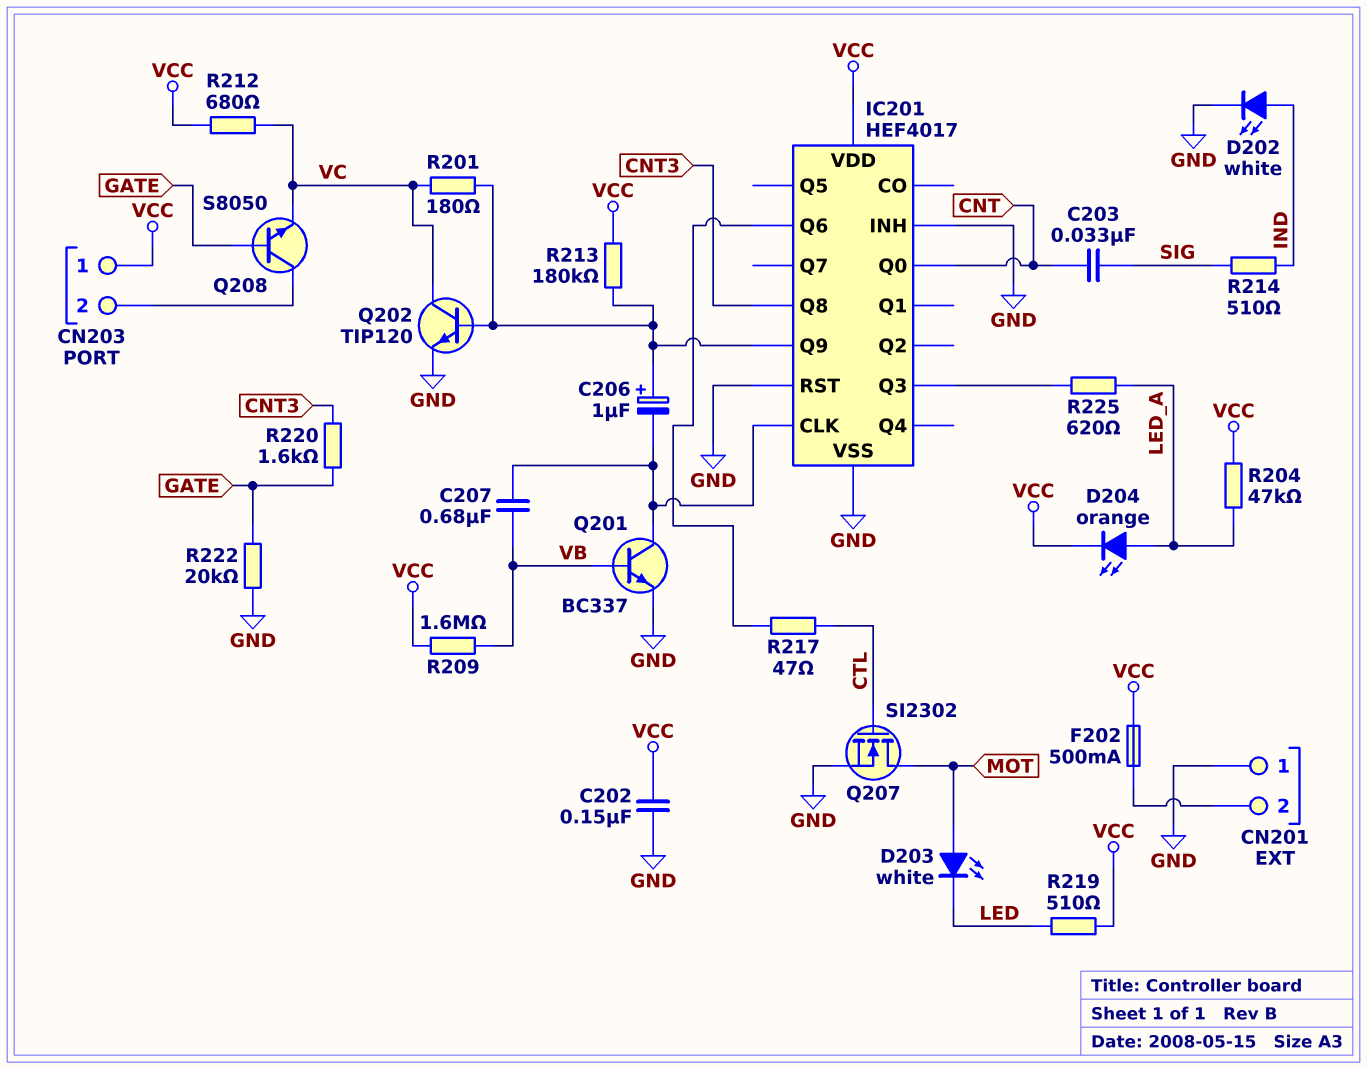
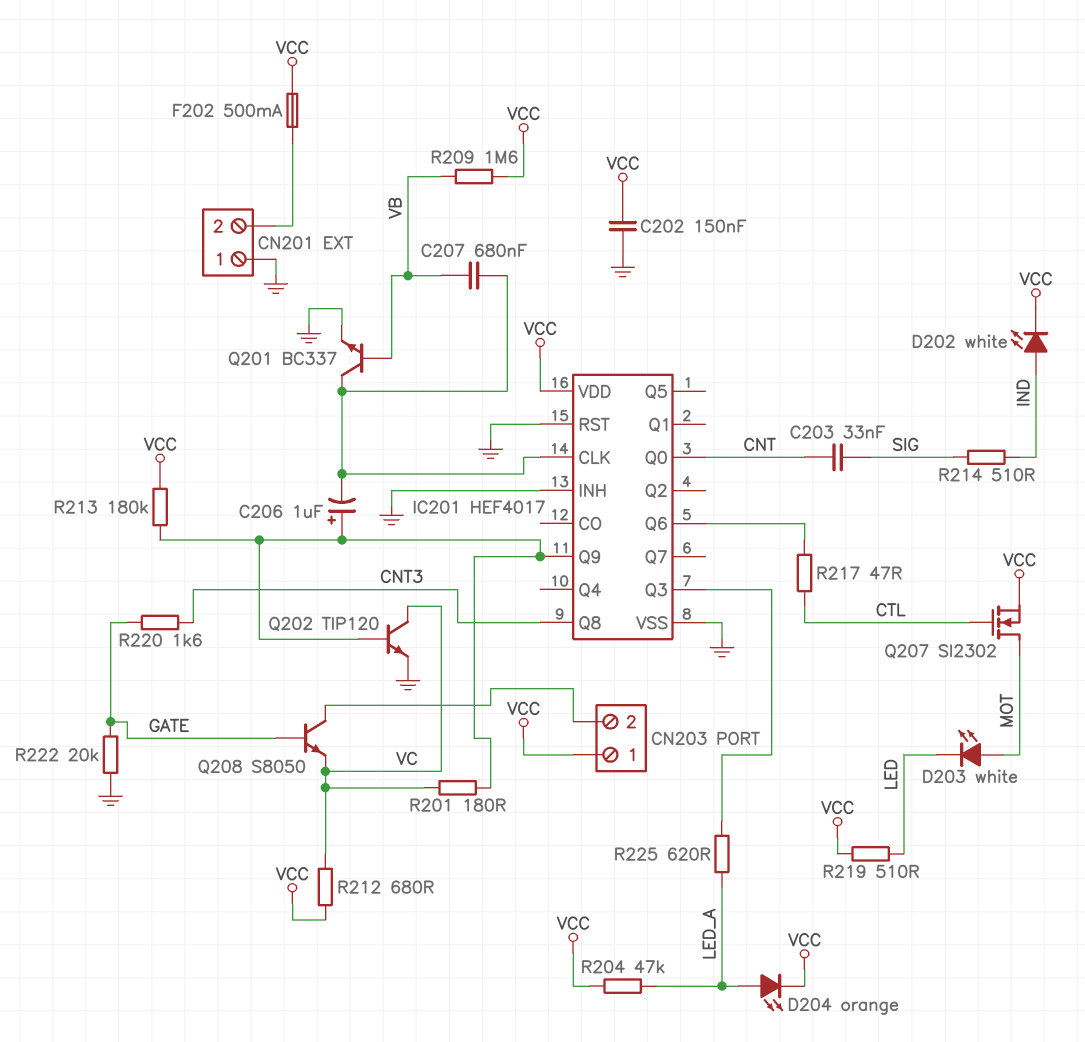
D202: LED white (A IND, K GND) -> LED white (A IND, K VCC)
Q207: NMOS SI2302 (G CTL, D MOT, S GND) -> NMOS SI2302 (G CTL, D MOT, S VCC)

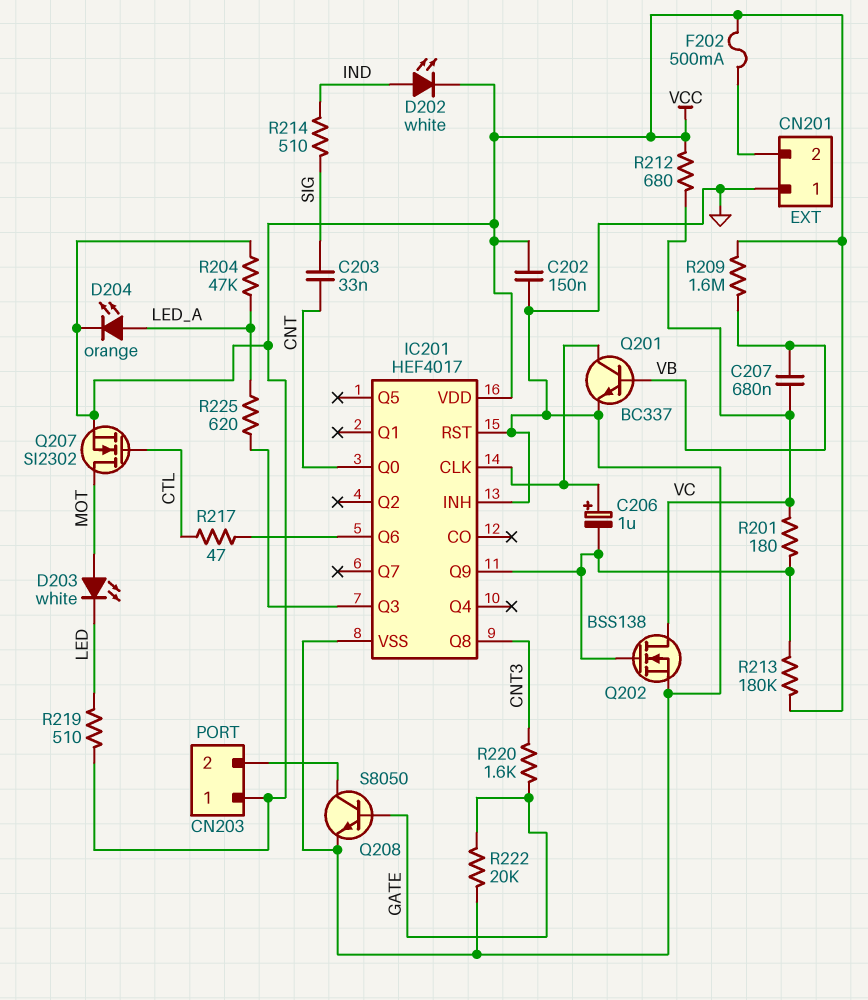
C206: 1uF (plus IC201/Q9, minus IC201/CLK) -> 1uF (plus IC201/CLK, minus IC201/Q9)
C207: 680nF (IC201/CLK, VB) -> 680nF (VB, VC)
Q202: NPN TIP120 (B IC201/Q9, C VC, E GND) -> NMOS BSS138 (G IC201/Q9, D VC, S GND)
Q208: NPN S8050 (B GATE, C CN203/2, E VC) -> NPN S8050 (B GATE, C CN203/2, E GND)

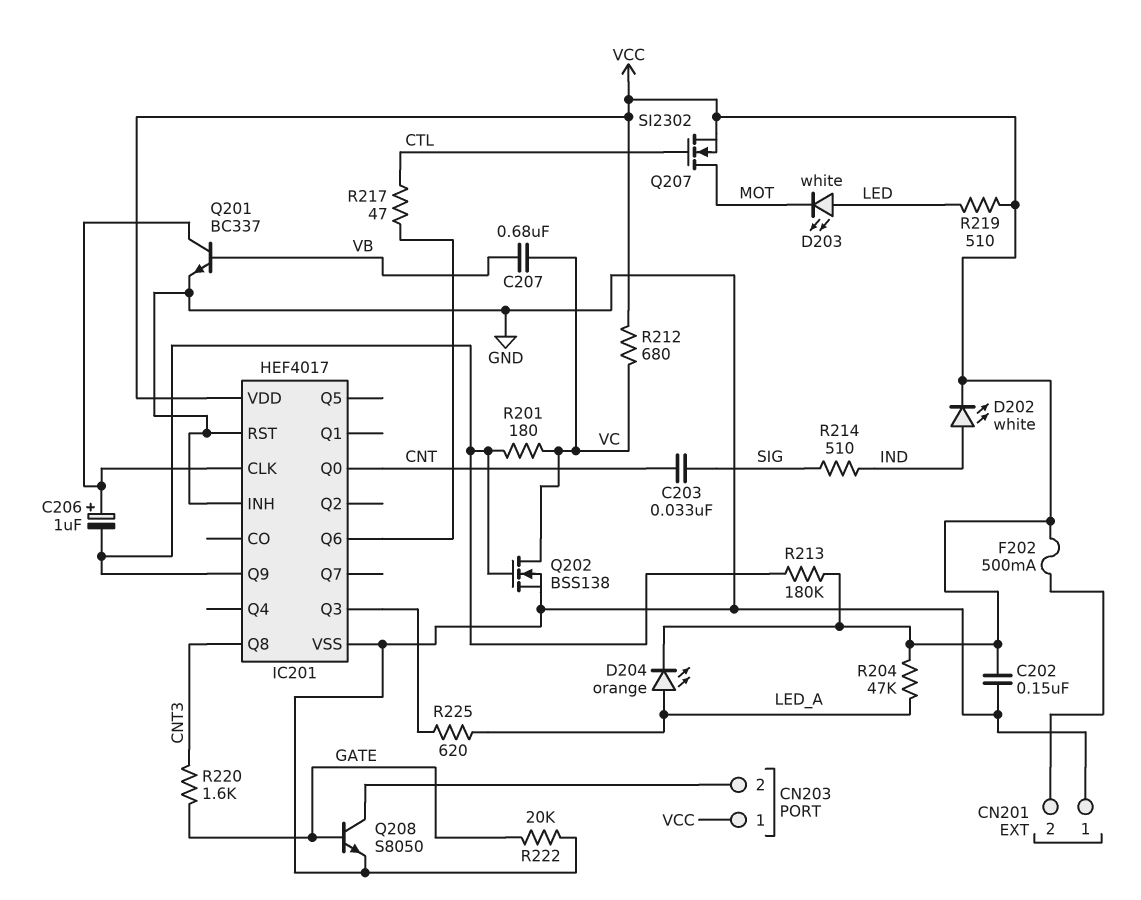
D203: LED white (A MOT, K LED) -> LED white (A LED, K MOT)
R209: 1.6M (VB, VCC) -> none

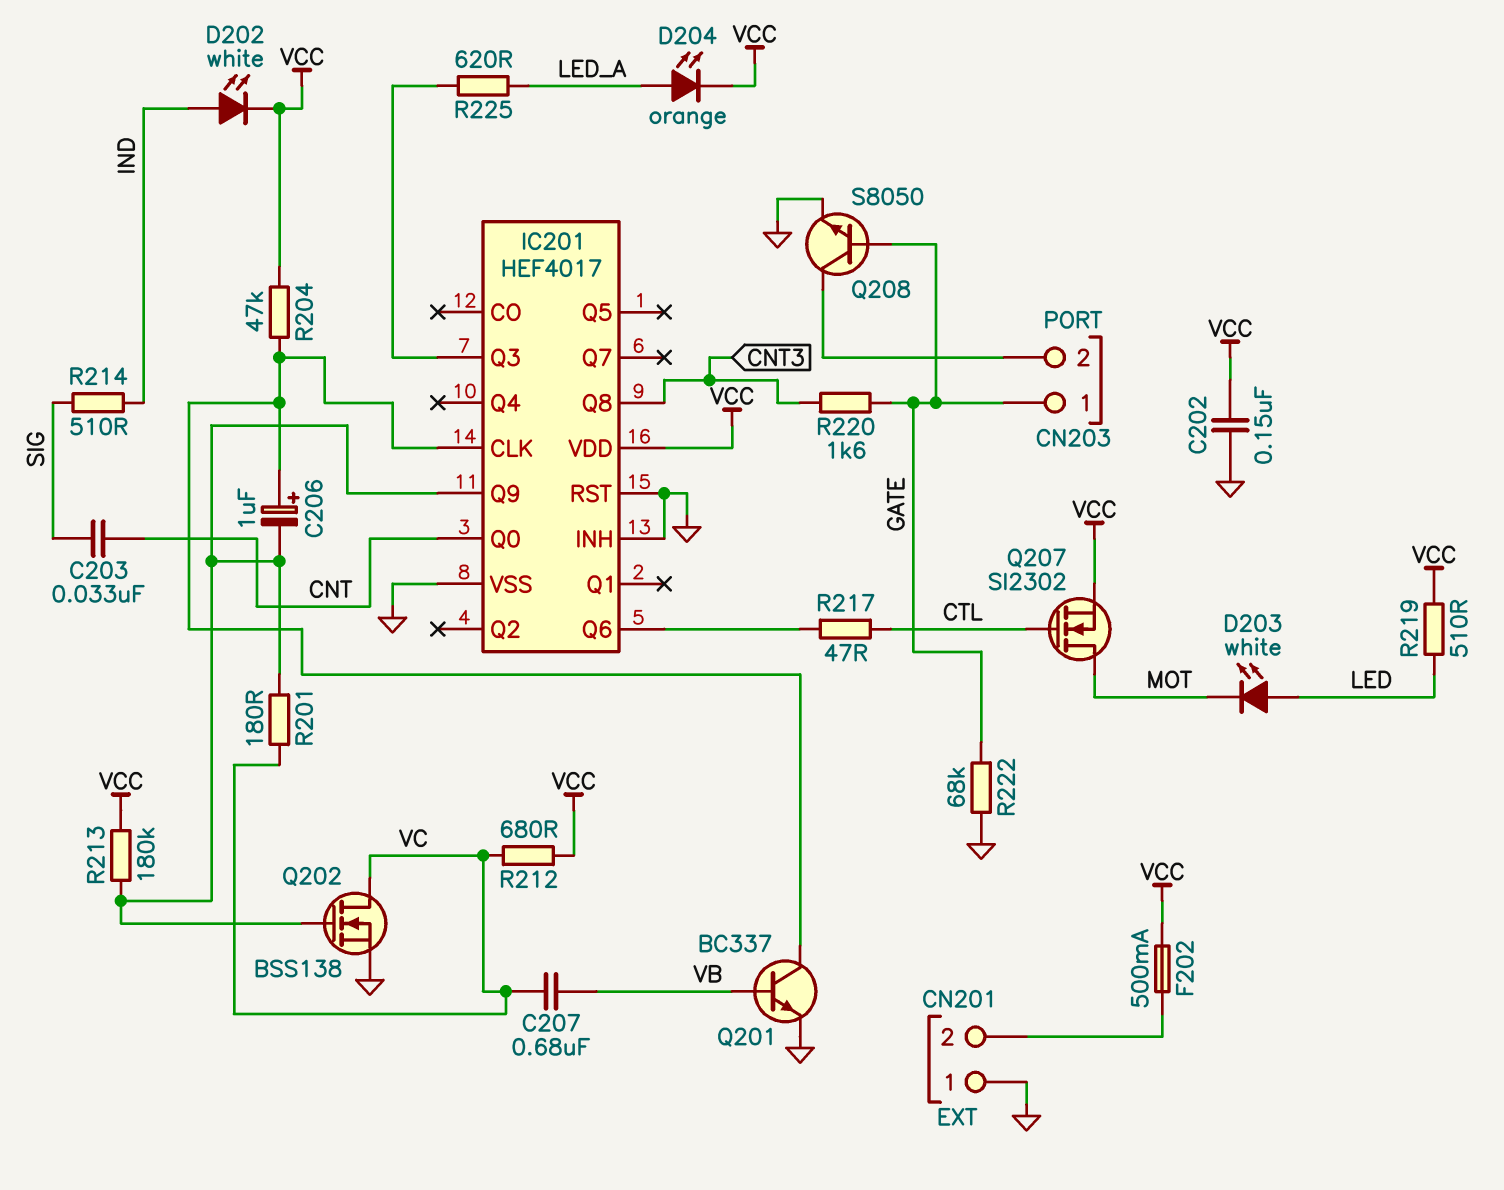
CN203 pin 1: VCC -> GATE
R204: 47k (LED_A, VCC) -> 47k (IC201/CLK, VCC)
R222: 20k (GATE, GND) -> 68k (GATE, GND)

